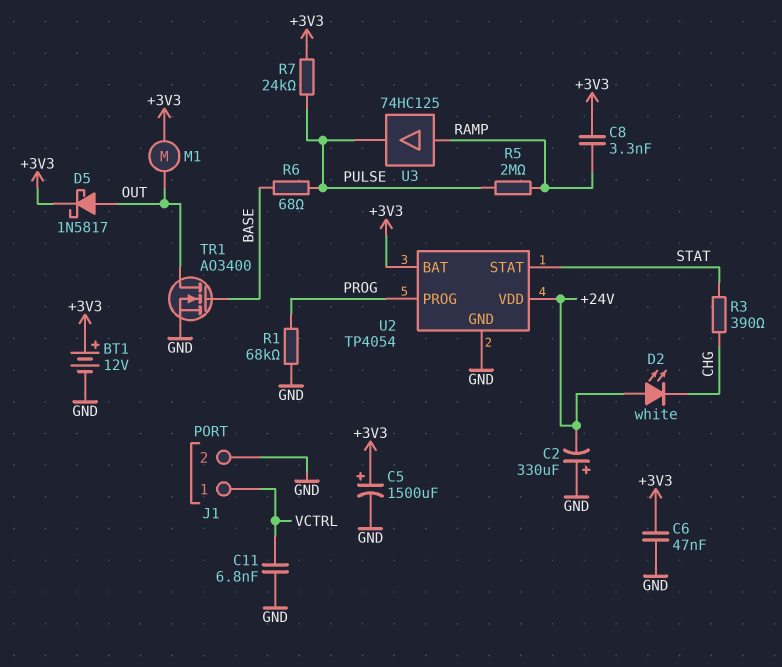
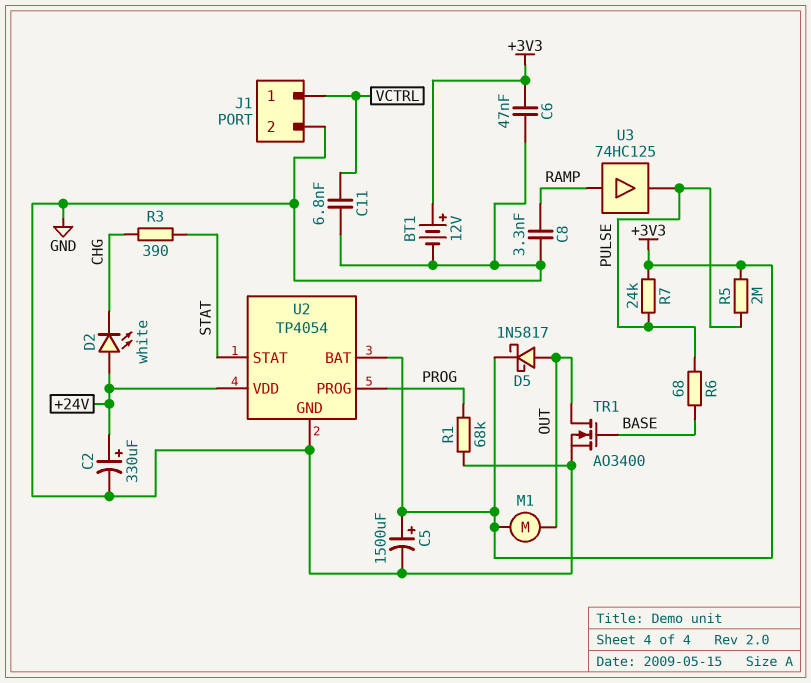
C2: 330uF (plus GND, minus +24V) -> 330uF (plus +24V, minus GND)
C8: 3.3nF (+3V3, RAMP) -> 3.3nF (GND, RAMP)
R5: 2M (PULSE, RAMP) -> 2M (+3V3, PULSE)

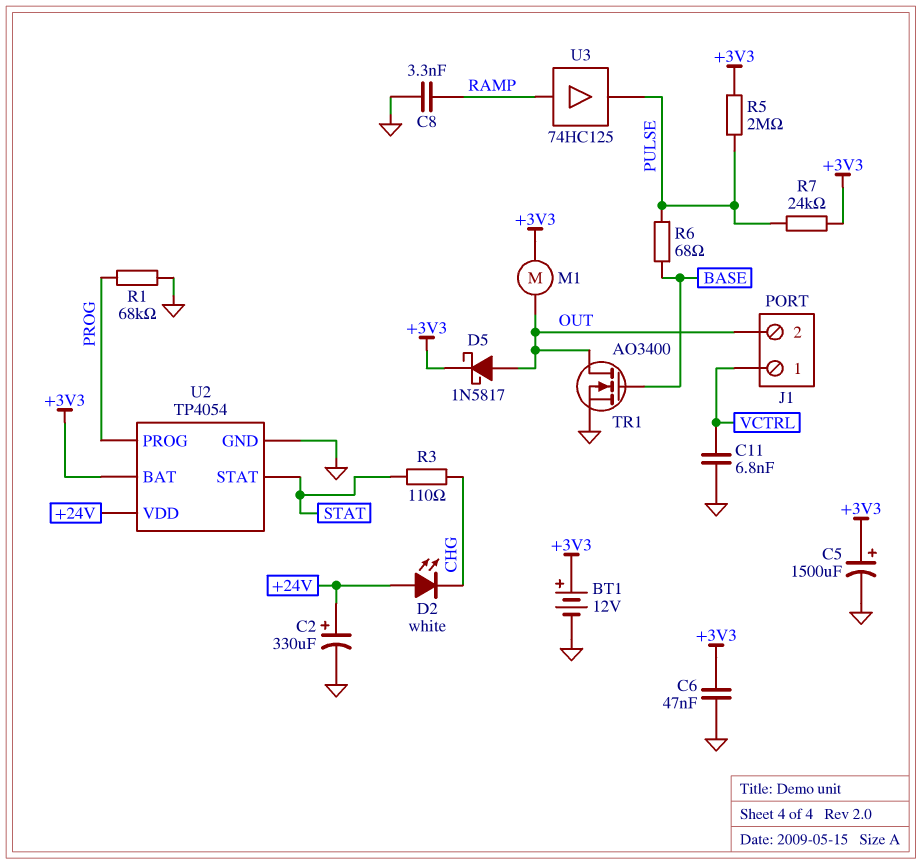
J1 pin 2: GND -> OUT
R3: 390 (CHG, STAT) -> 110 (CHG, STAT)

